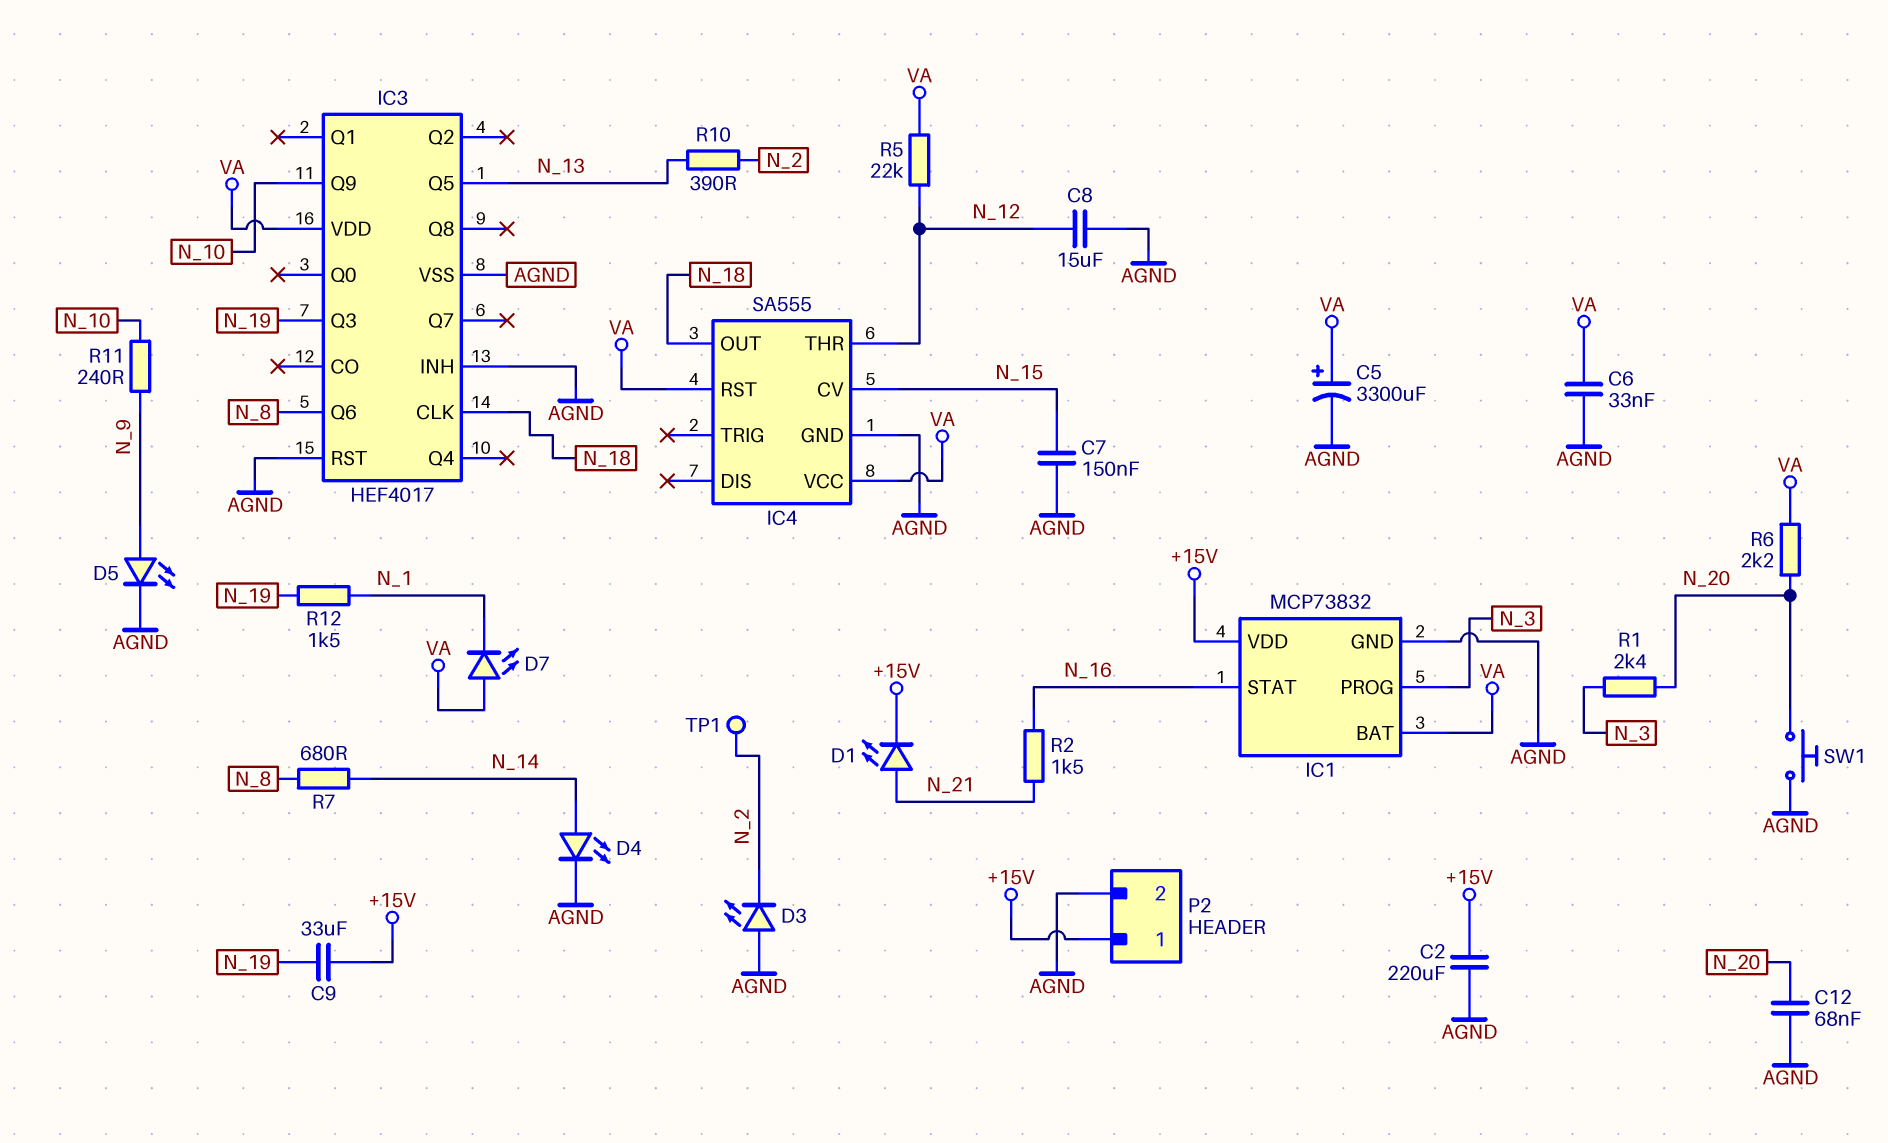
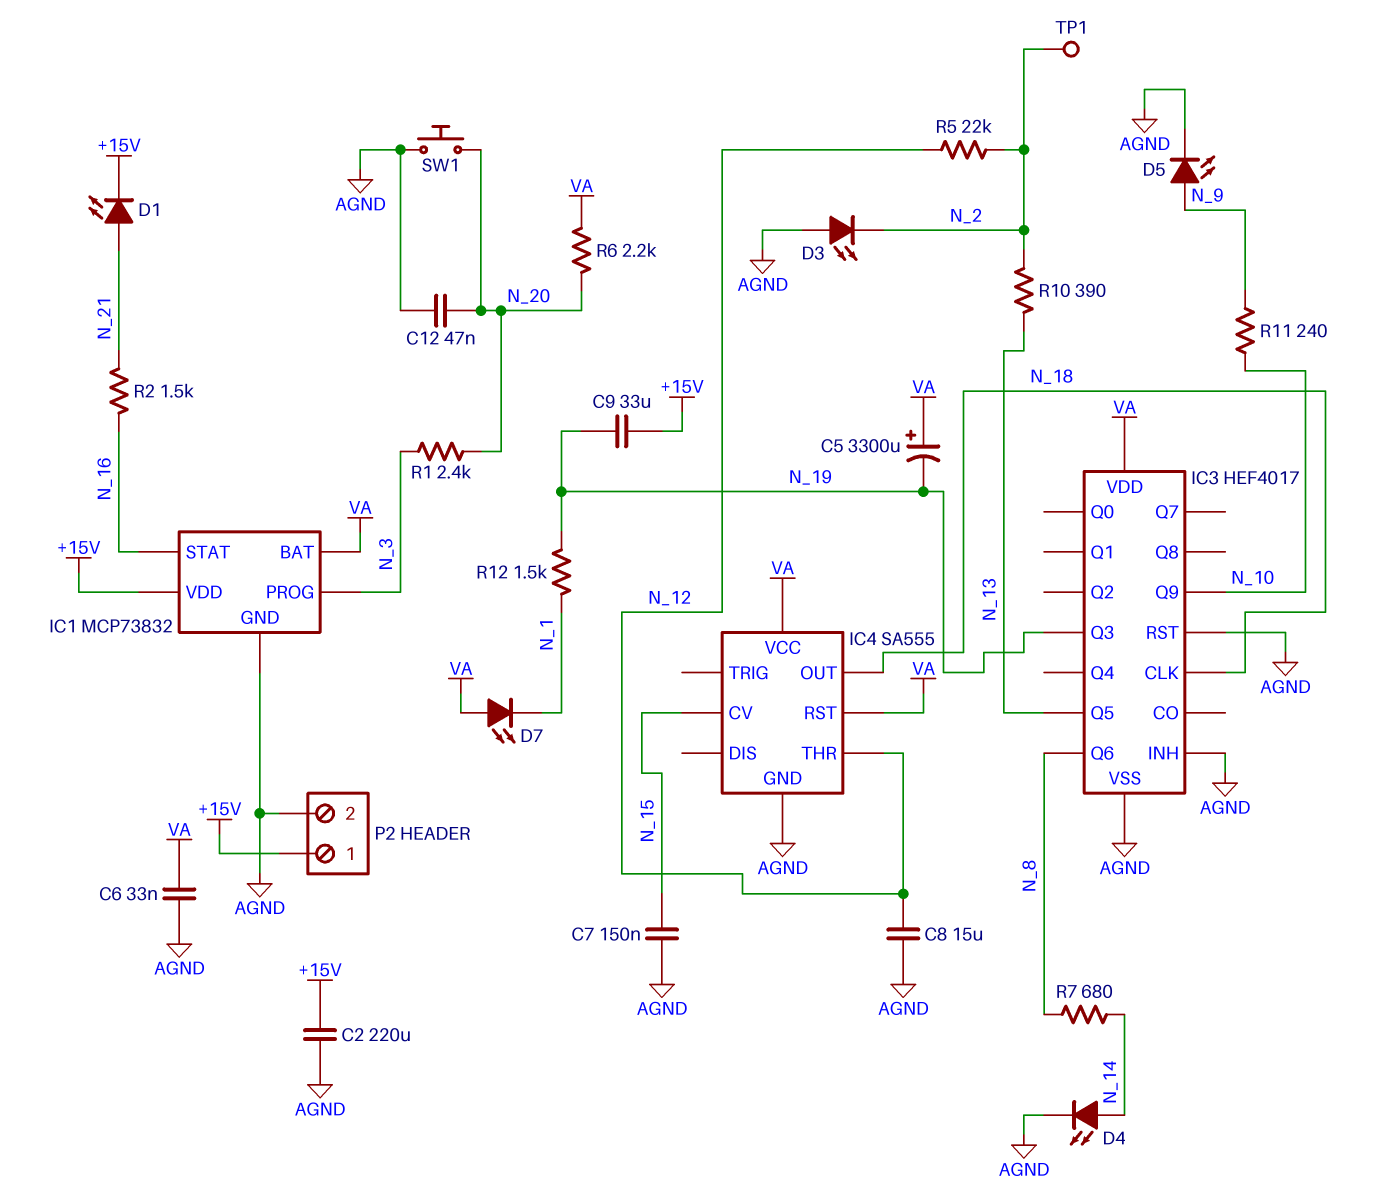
C5: 3300uF (plus VA, minus AGND) -> 3300uF (plus VA, minus N_19)
C12: 68nF (AGND, N_20) -> 47nF (AGND, N_20)
R5: 22k (N_12, VA) -> 22k (N_2, N_12)

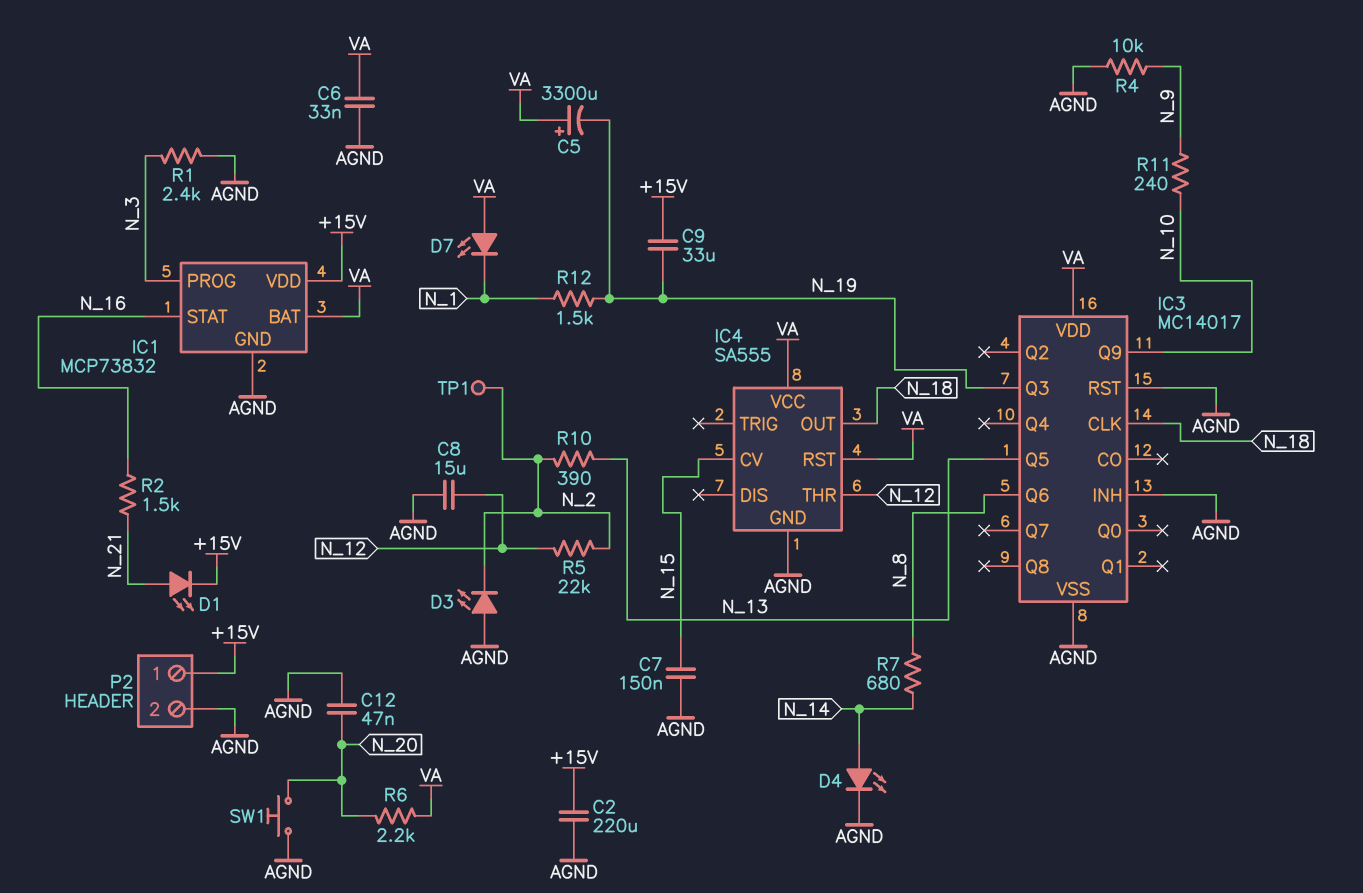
D5: LED (A N_9, K AGND) -> none
IC3: HEF4017 -> MC14017
R1: 2.4k (N_3, N_20) -> 2.4k (AGND, N_3)
R4: none -> 10k (AGND, N_9)

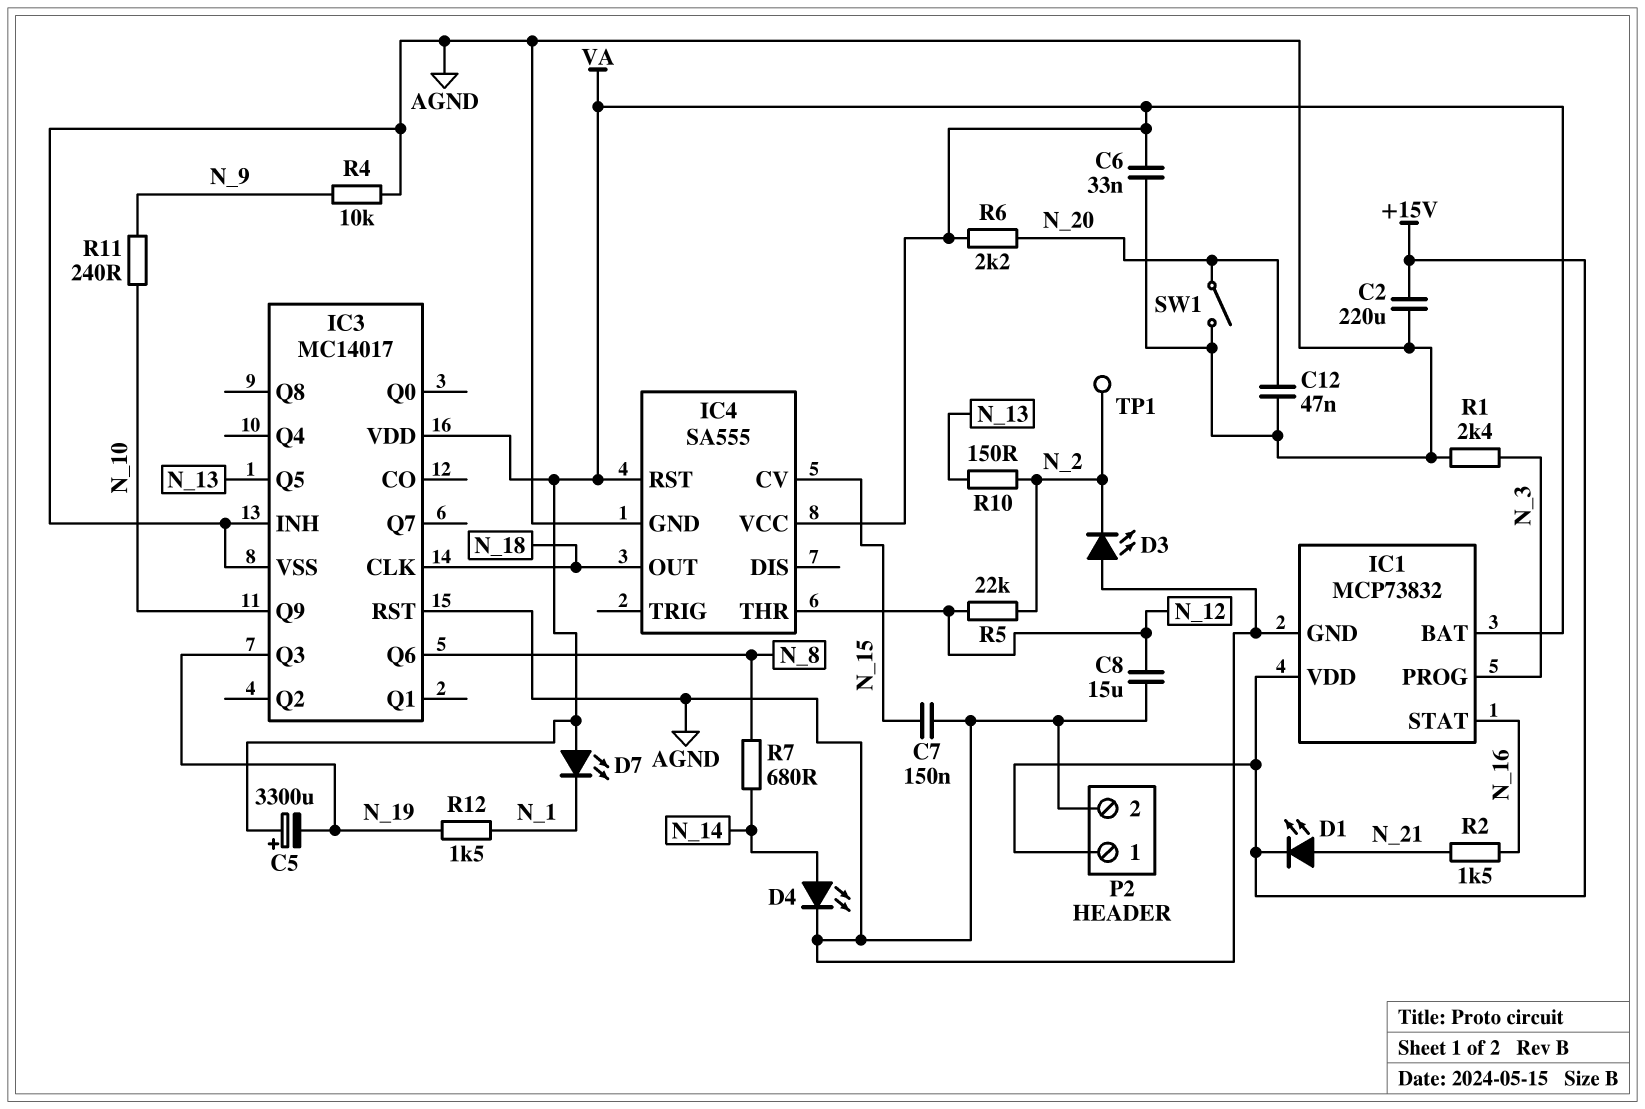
C9: 33uF (+15V, N_19) -> none
R10: 390 (N_2, N_13) -> 150 (N_2, N_13)
SW1: button (AGND, N_20) -> switch (AGND, N_20)

